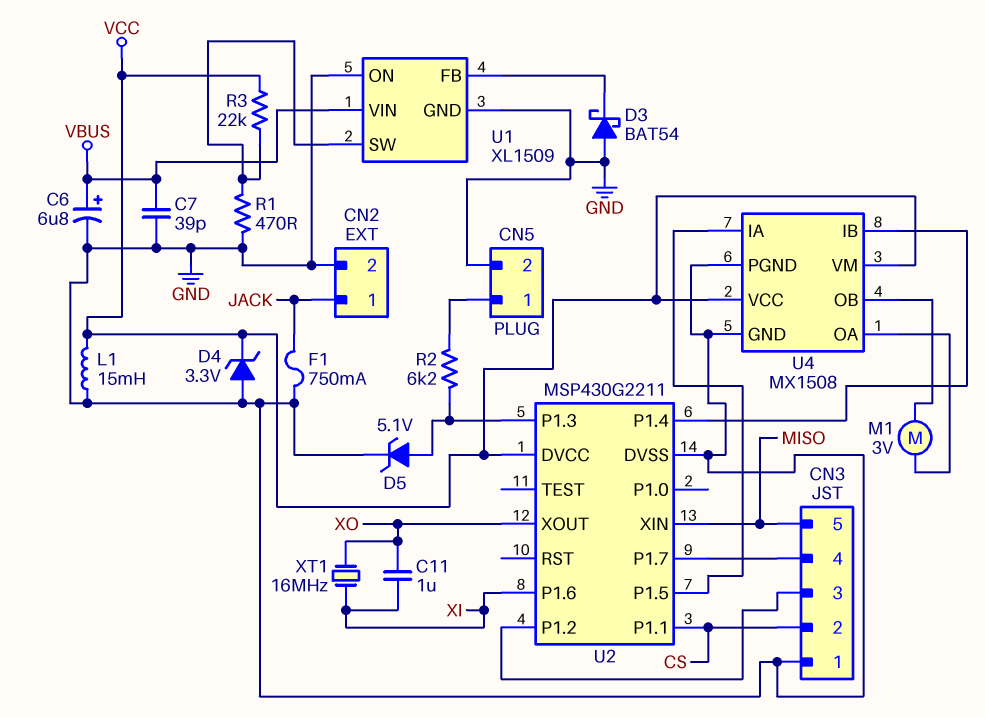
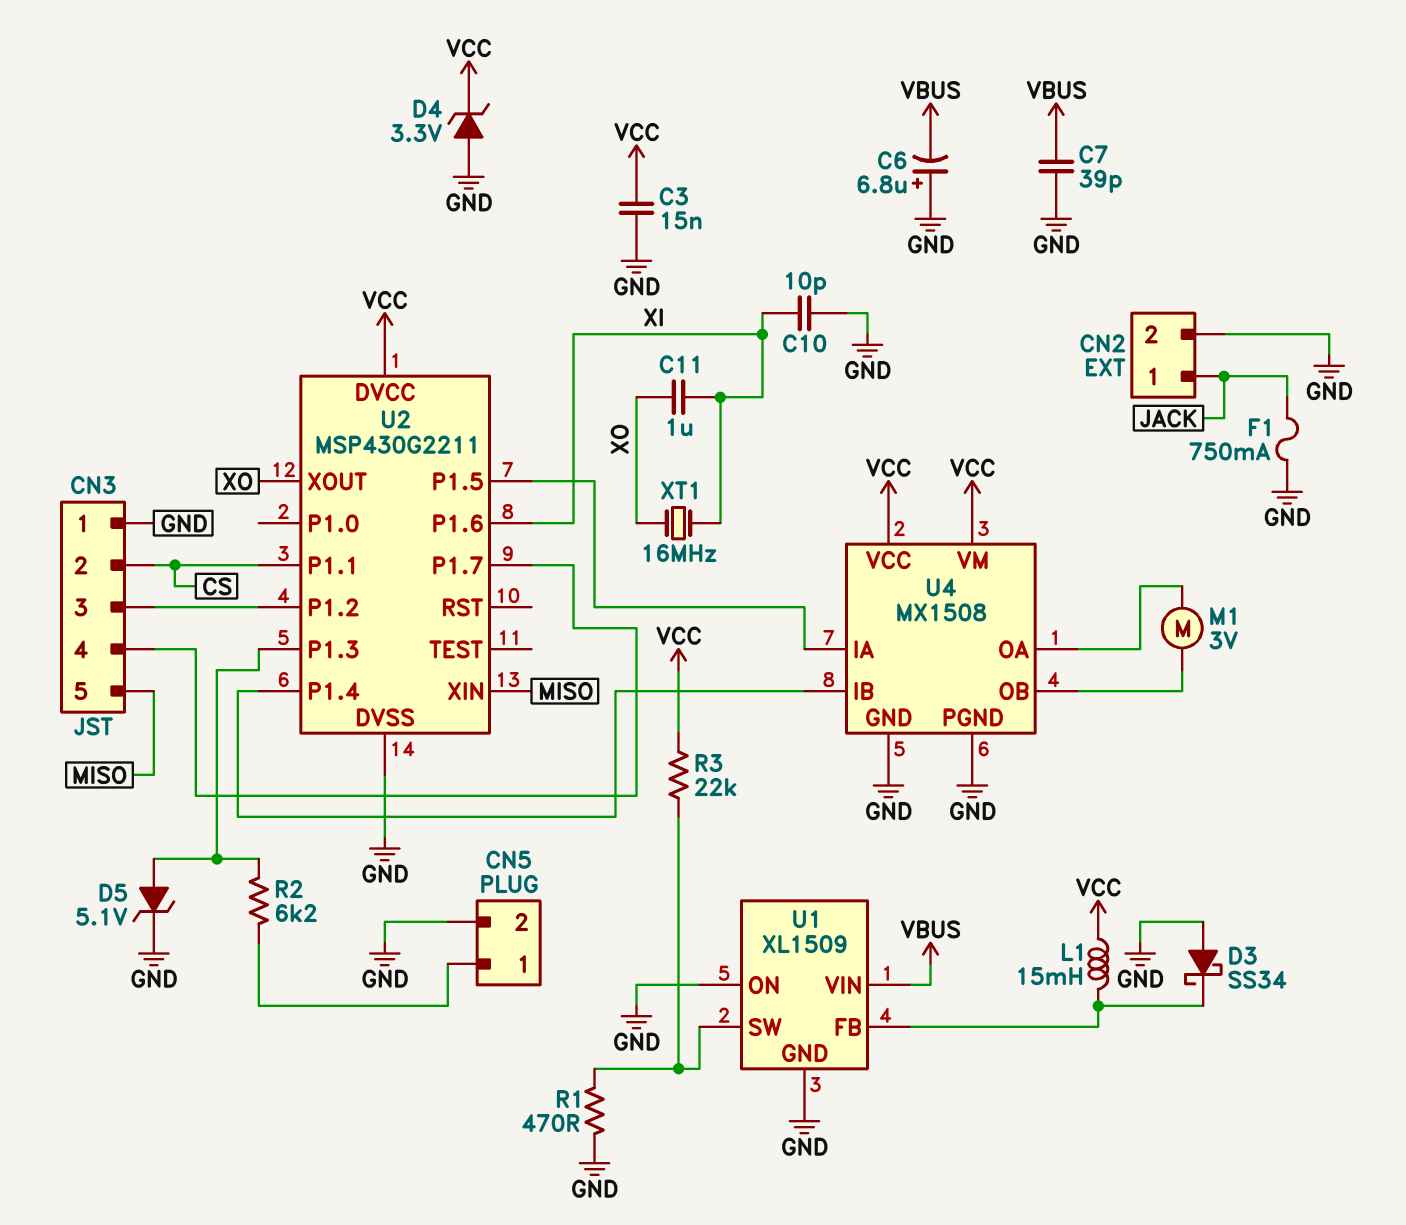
C3: none -> 15nF (GND, VCC)
C6: 6.8uF (plus VBUS, minus GND) -> 6.8uF (plus GND, minus VBUS)
C10: none -> 10pF (GND, XI)
D3: schottky BAT54 (A GND, K U1/FB) -> schottky SS34 (A GND, K U1/FB)
L1: 15mH (GND, VCC) -> 15mH (U1/FB, VCC)

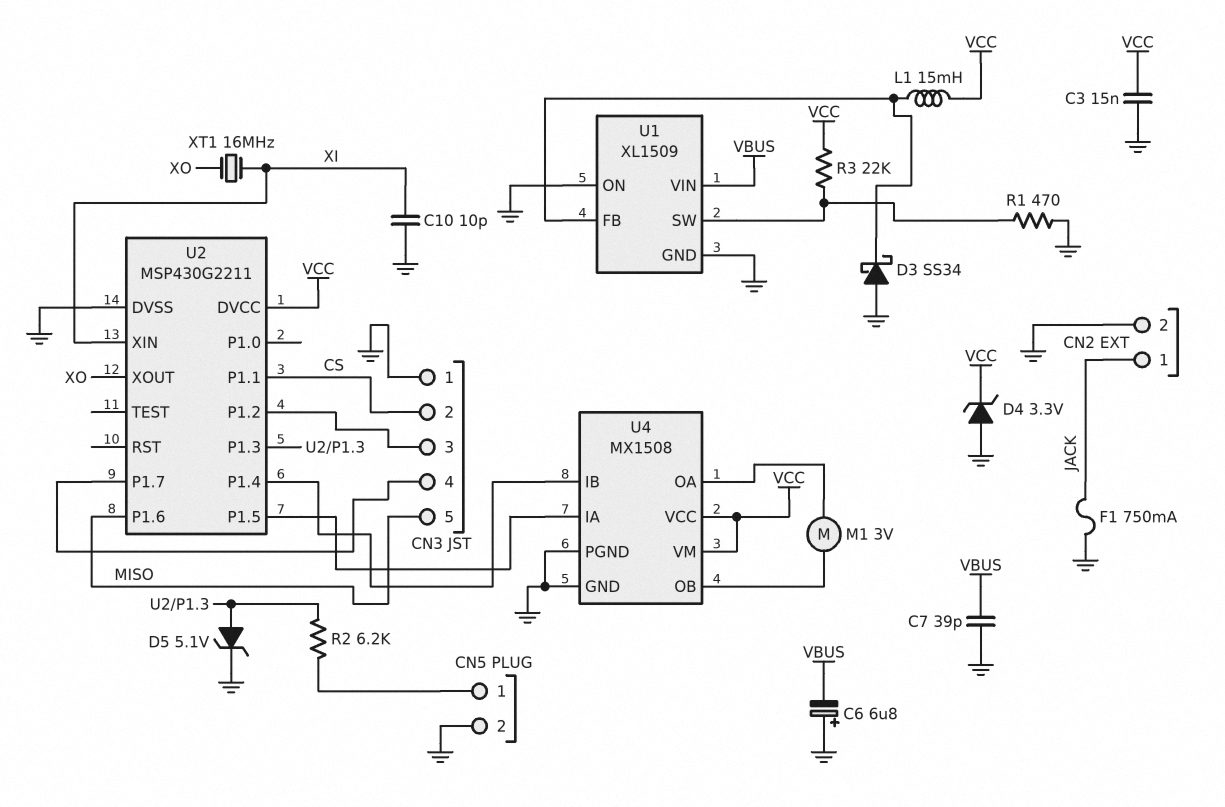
C11: 1uF (XI, XO) -> none
U2 pin P1.6: XI -> MISO
U2 pin XIN: MISO -> XI

